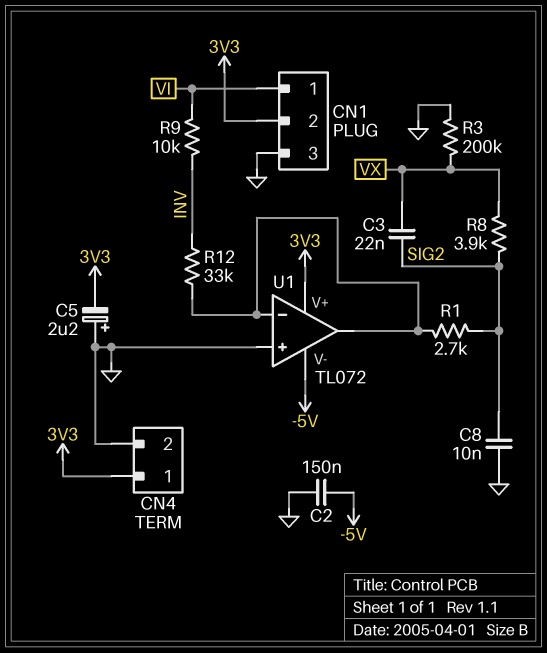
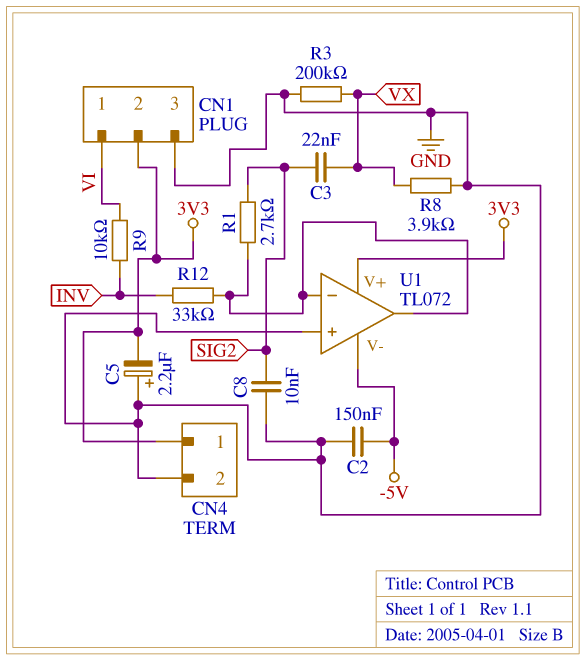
R8: 3.9k (SIG2, VX) -> 3.9k (GND, VX)

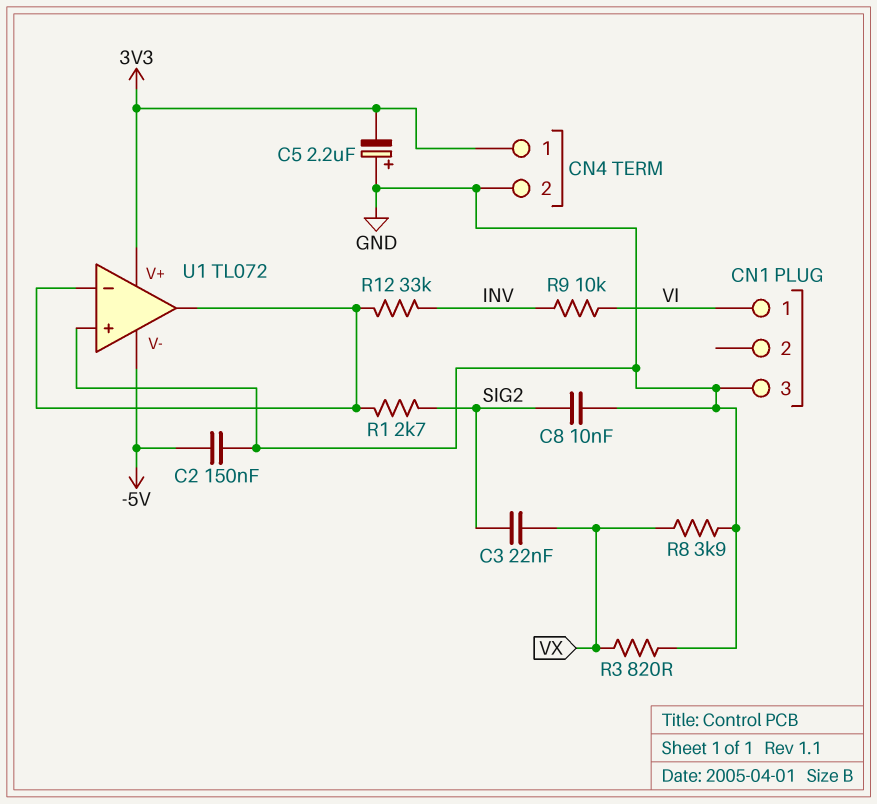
CN1 pin 2: 3V3 -> none
R3: 200k (GND, VX) -> 820 (GND, VX)

